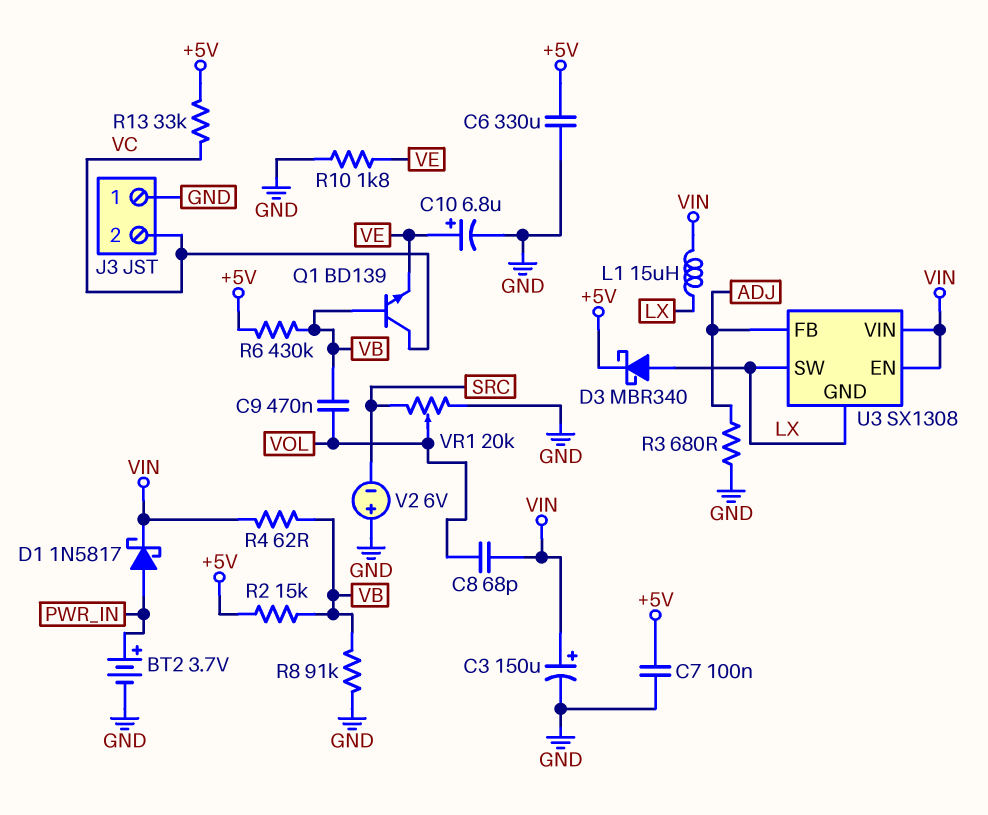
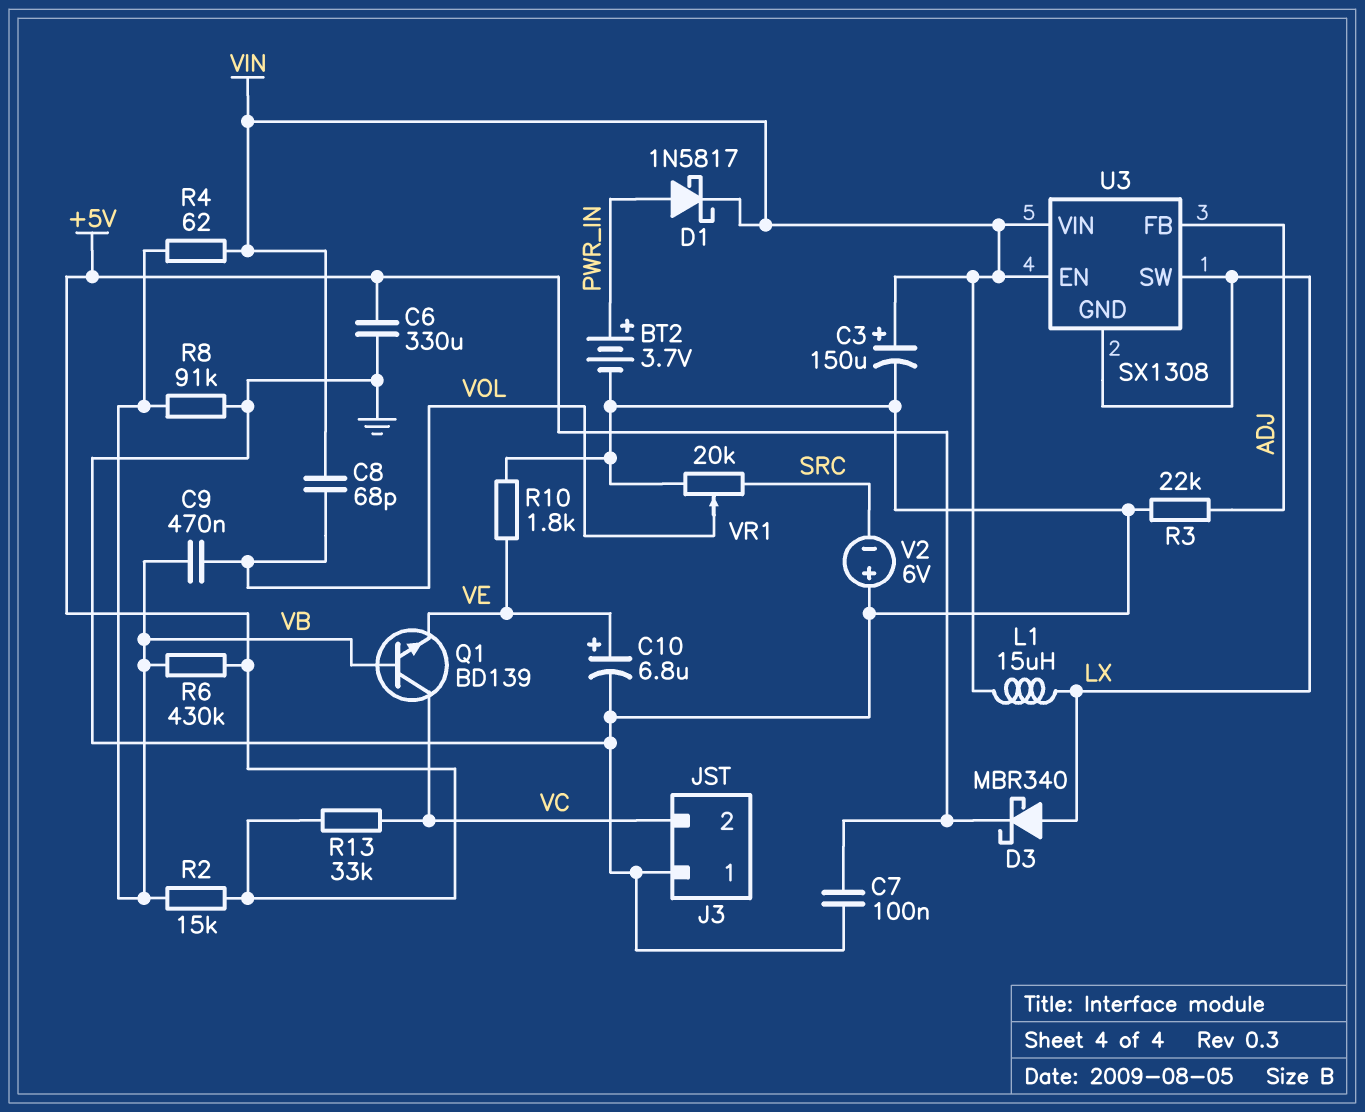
R3: 680 (ADJ, GND) -> 22k (ADJ, GND)

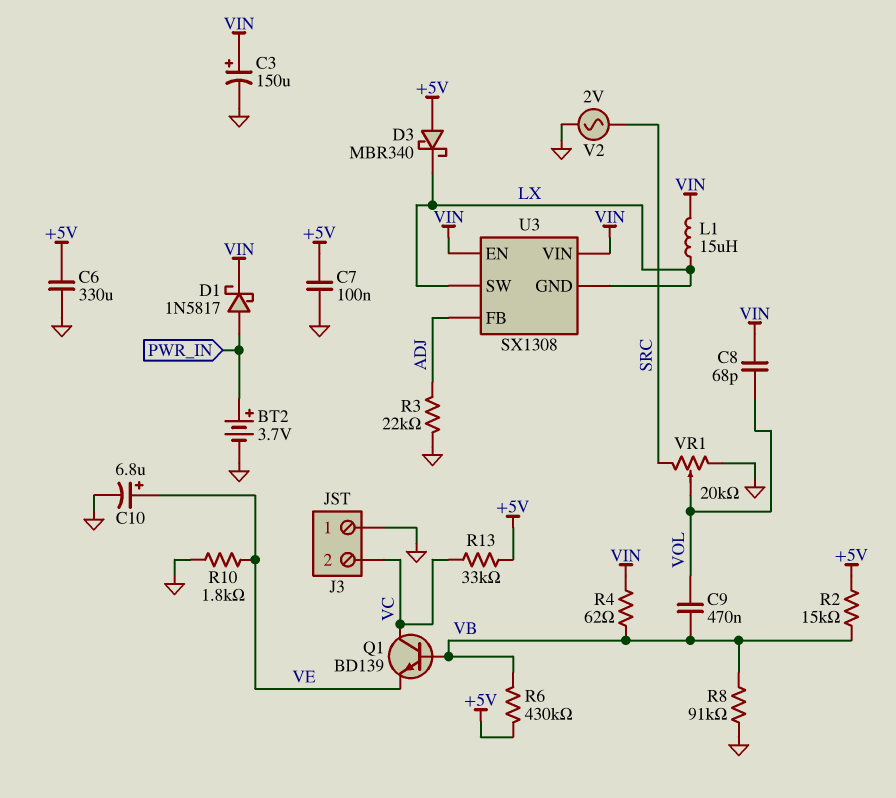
D3: schottky MBR340 (A LX, K +5V) -> schottky MBR340 (A +5V, K LX)
V2: 6V (plus GND, minus SRC) -> AC 2V (GND, SRC)

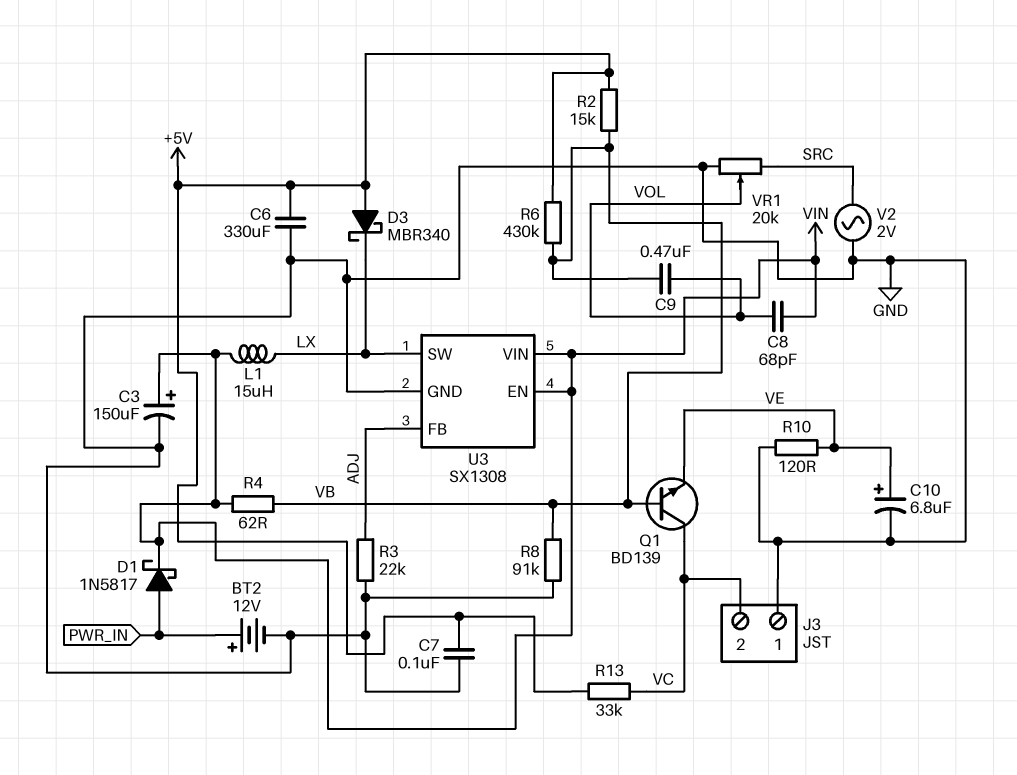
BT2: 3.7V (plus PWR_IN, minus GND) -> 12V (plus PWR_IN, minus GND)
R10: 1.8k (GND, VE) -> 120 (GND, VE)
U3 pin GND: LX -> GND

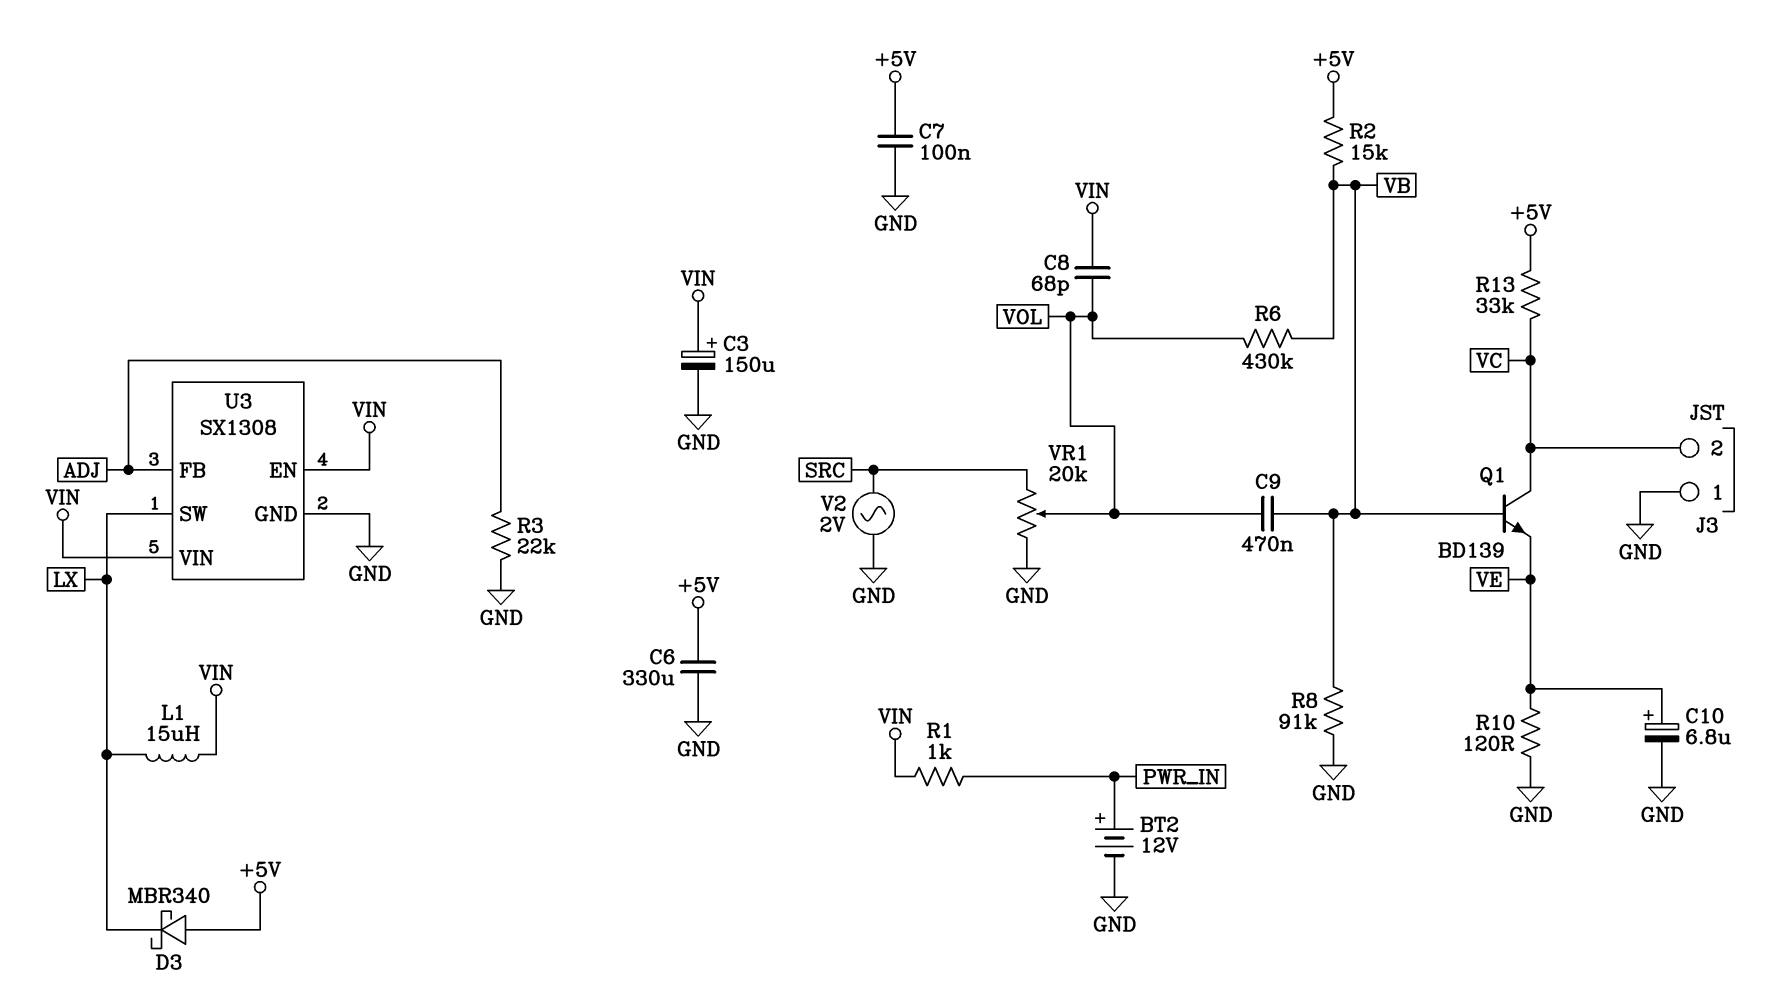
D1: schottky 1N5817 (A PWR_IN, K VIN) -> none
R1: none -> 1k (PWR_IN, VIN)
R4: 62 (VB, VIN) -> none
R6: 430k (+5V, VB) -> 430k (VB, VOL)

